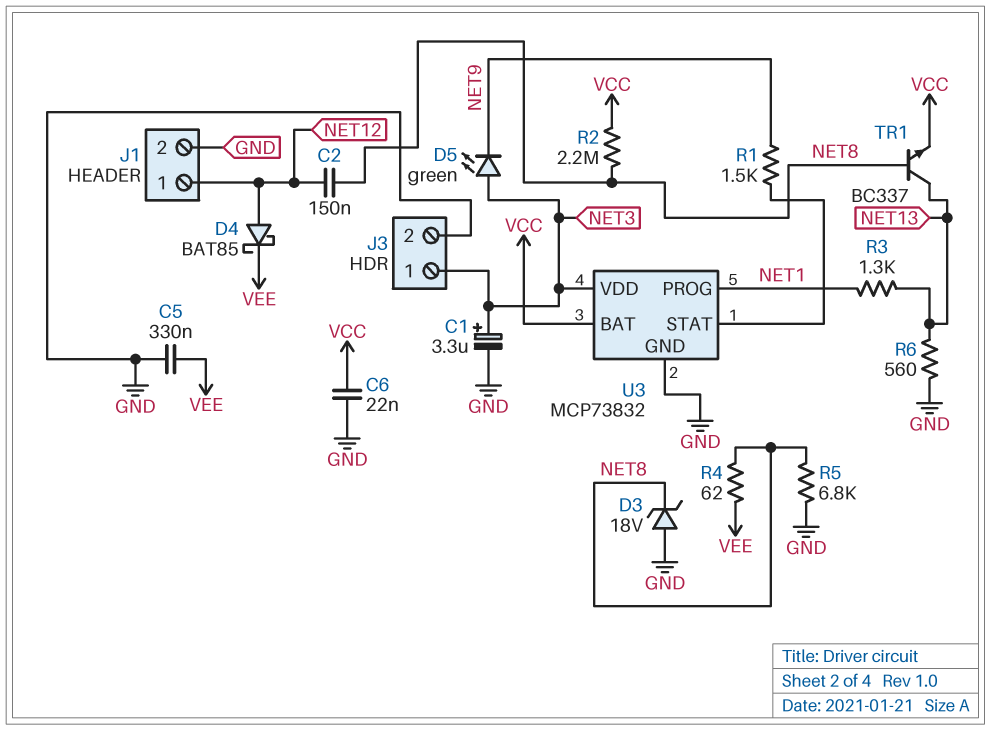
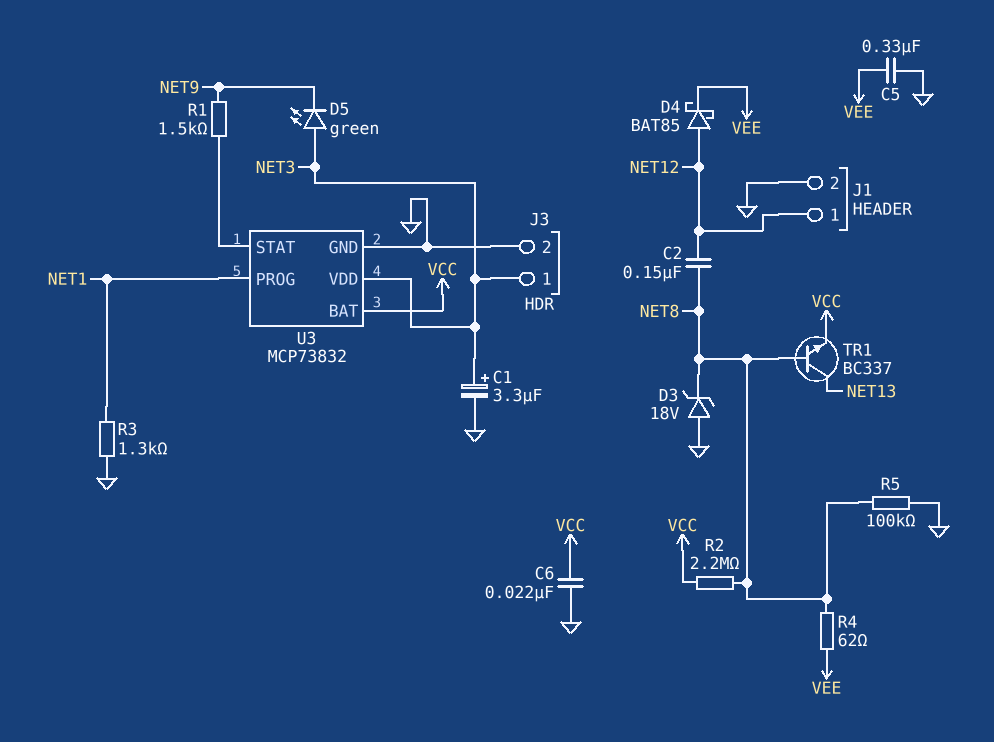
R3: 1.3k (NET1, NET13) -> 1.3k (GND, NET1)
R5: 6.8k (GND, NET8) -> 100k (GND, NET8)
R6: 560 (GND, NET13) -> none

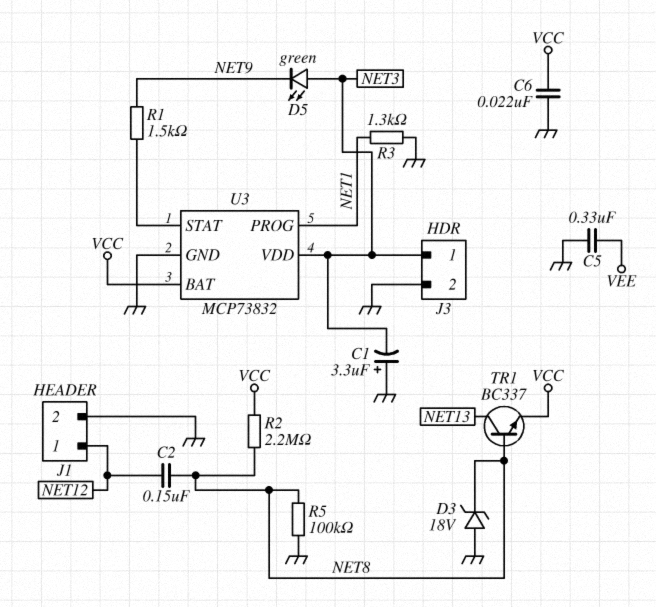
C1: 3.3uF (plus NET3, minus GND) -> 3.3uF (plus GND, minus NET3)
D4: schottky BAT85 (A NET12, K VEE) -> none
R4: 62 (NET8, VEE) -> none

